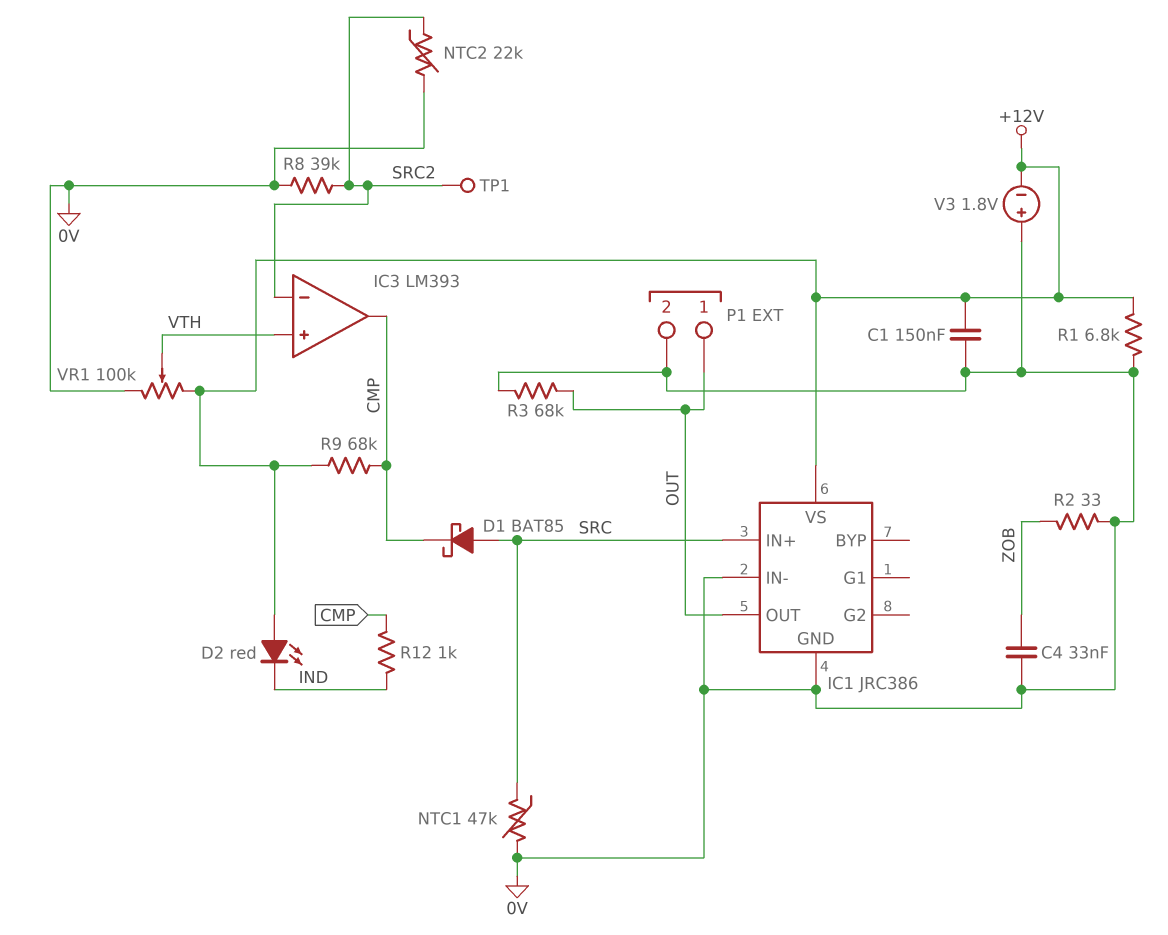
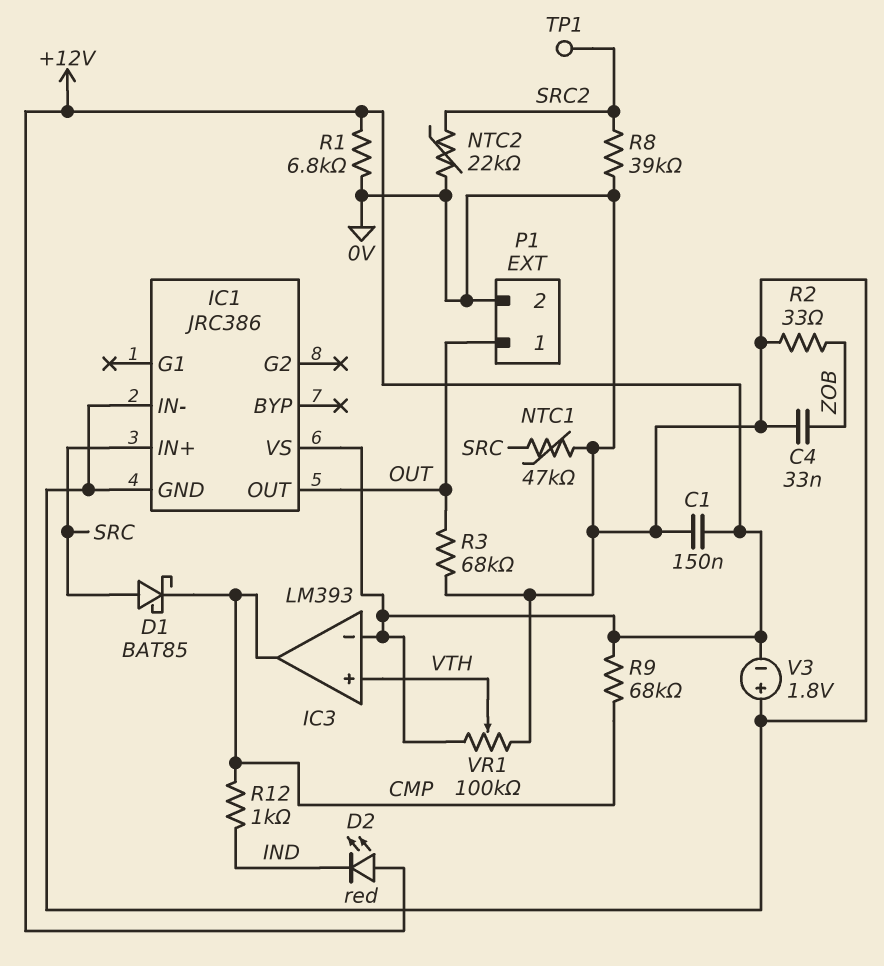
IC3 pin in-: SRC2 -> +12V

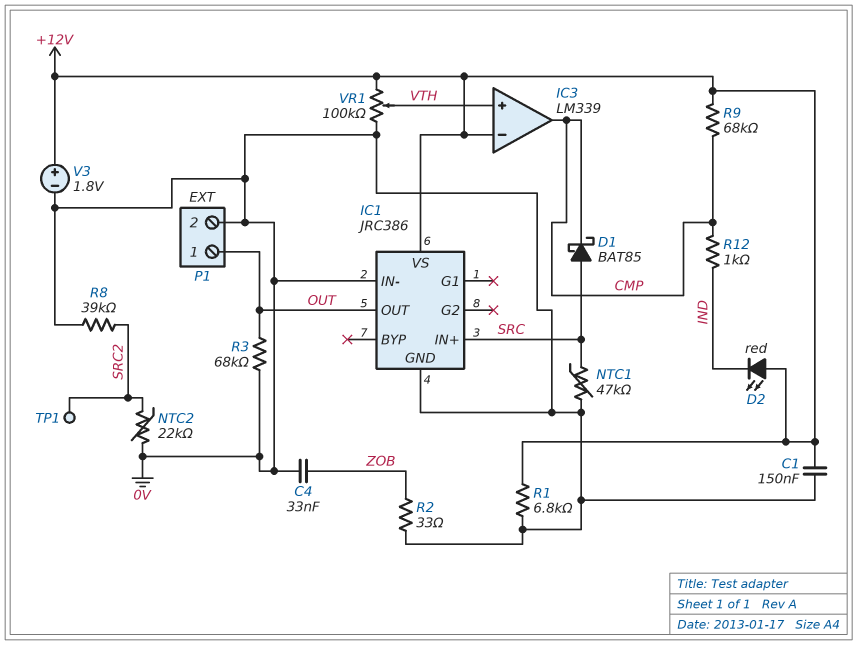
IC3: LM393 -> LM339
V3: 1.8V (plus 0V, minus +12V) -> 1.8V (plus +12V, minus 0V)

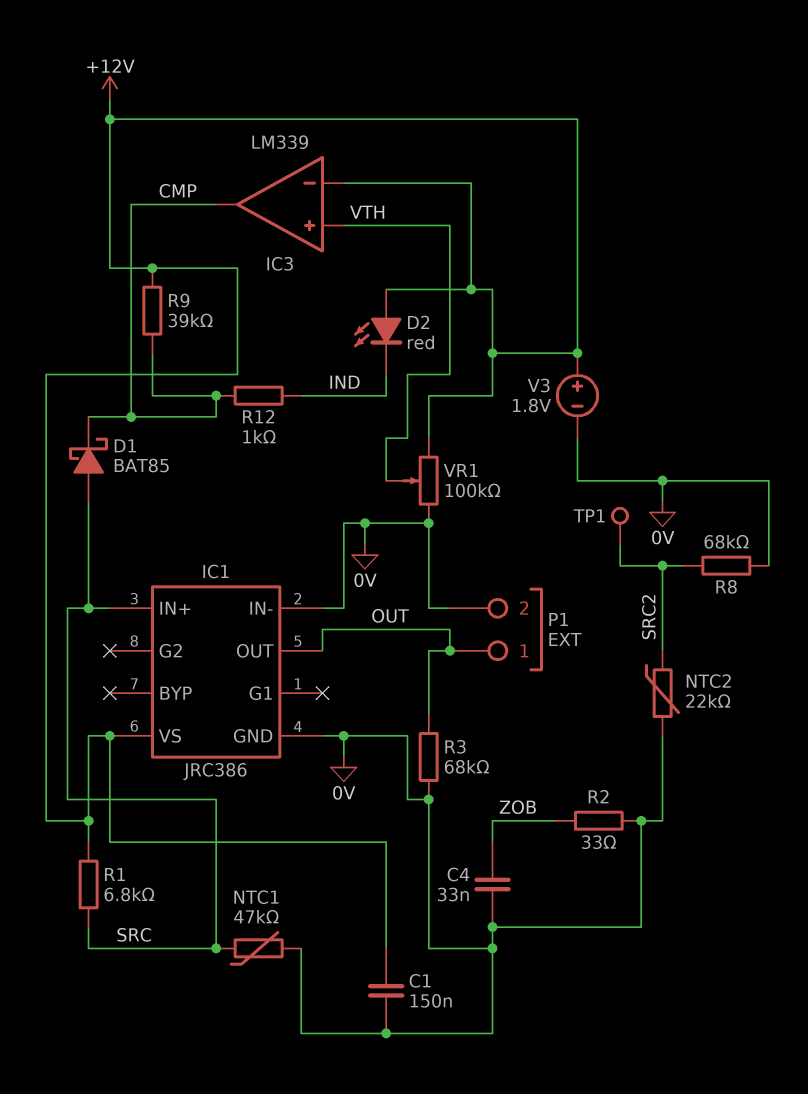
R1: 6.8k (+12V, 0V) -> 6.8k (+12V, SRC)
R8: 39k (0V, SRC2) -> 68k (0V, SRC2)
R9: 68k (+12V, CMP) -> 39k (+12V, CMP)

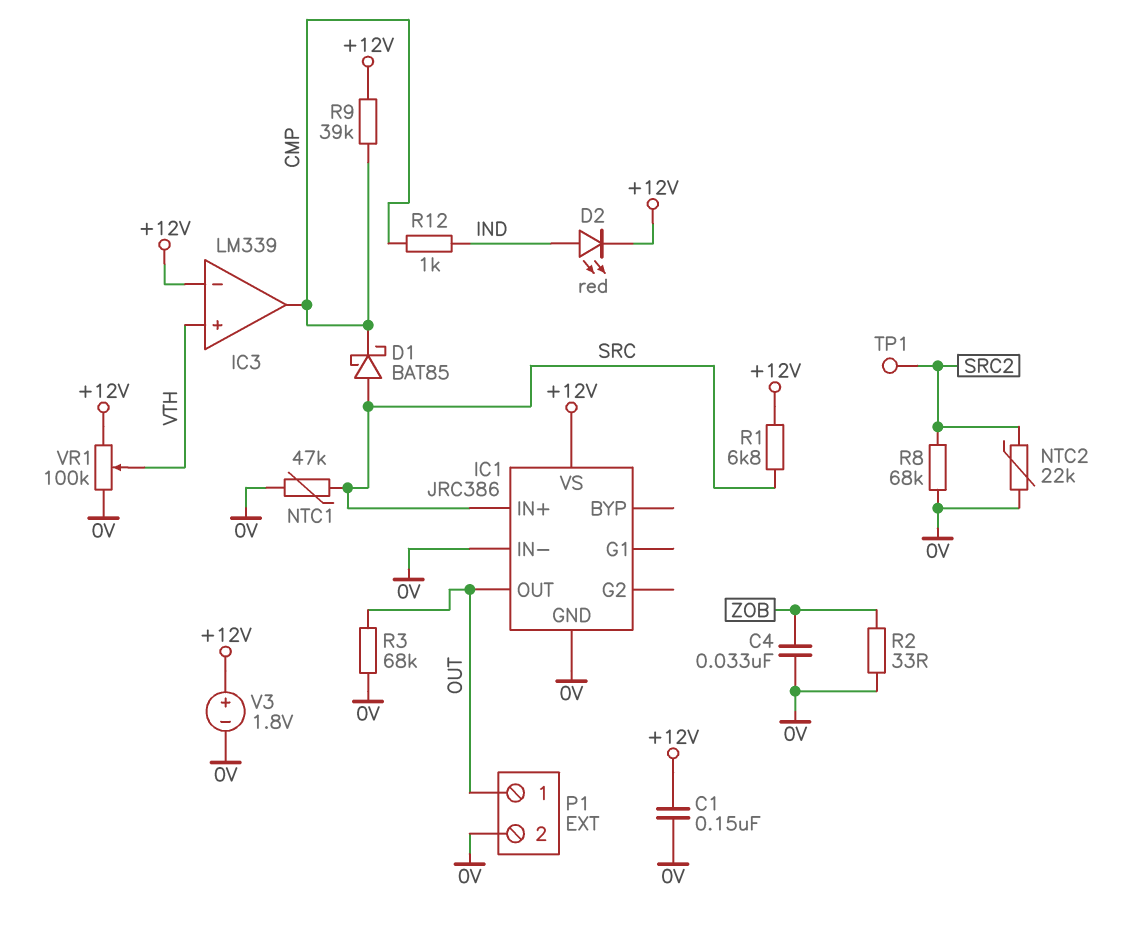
D2: LED red (A +12V, K IND) -> LED red (A IND, K +12V)

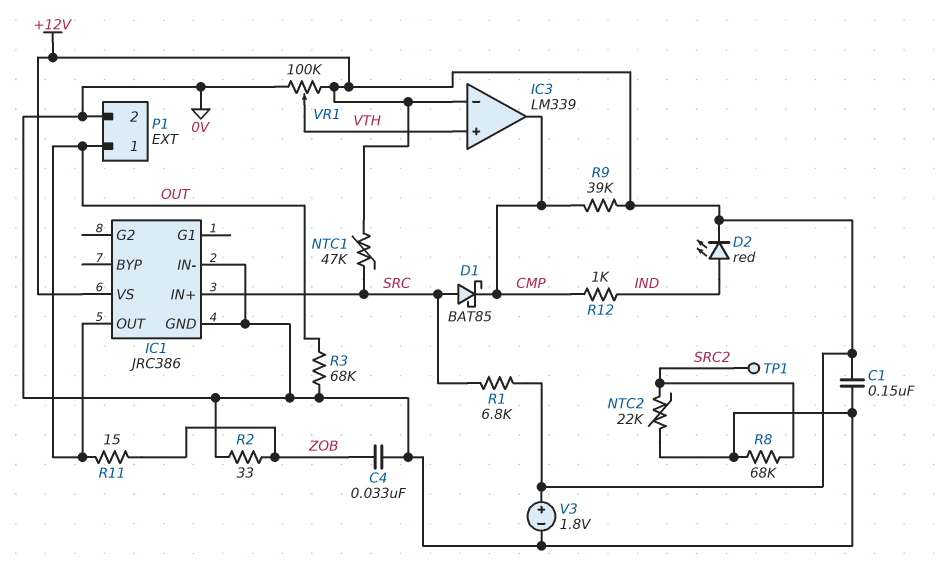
NTC1: 47k (0V, SRC) -> 47k (+12V, SRC)
R11: none -> 15 (OUT, ZOB)

